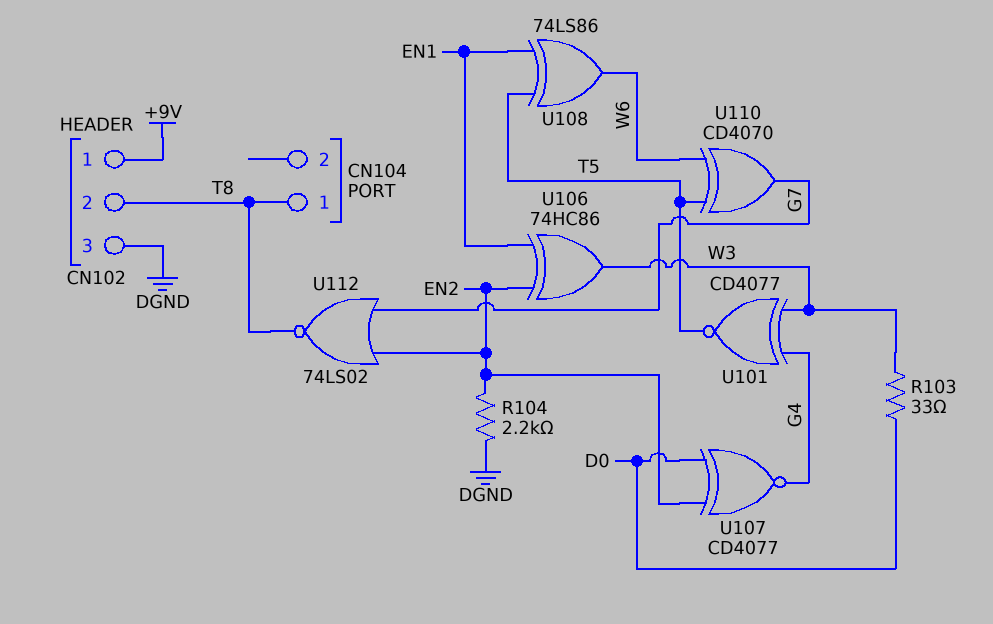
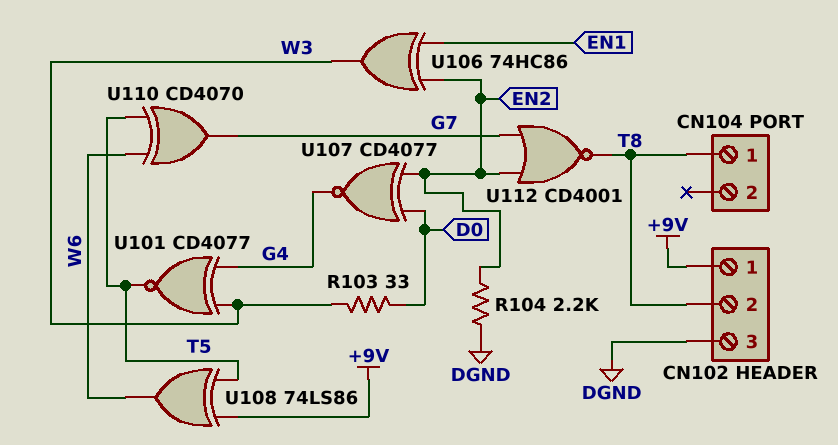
U108: XOR 74LS86 (in EN1, in T5, out W6) -> XOR 74LS86 (in +9V, in T5, out W6)
U112: NOR 74LS02 (in EN2, in G7, out T8) -> NOR CD4001 (in EN2, in G7, out T8)

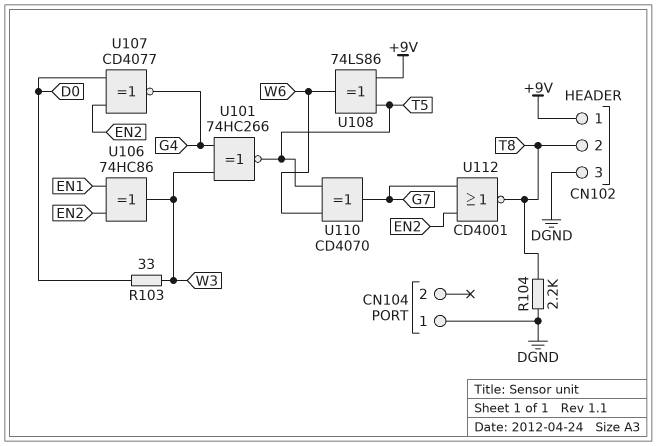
CN104 pin 1: T8 -> DGND
R104: 2.2k (DGND, EN2) -> 2.2k (DGND, T8)
U101: XNOR CD4077 (in G4, in W3, out T5) -> XNOR 74HC266 (in G4, in W3, out T5)

